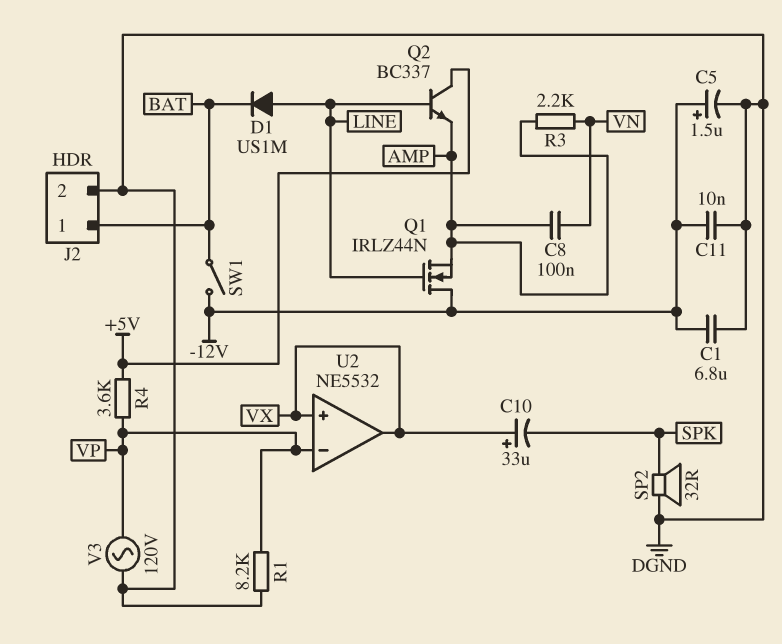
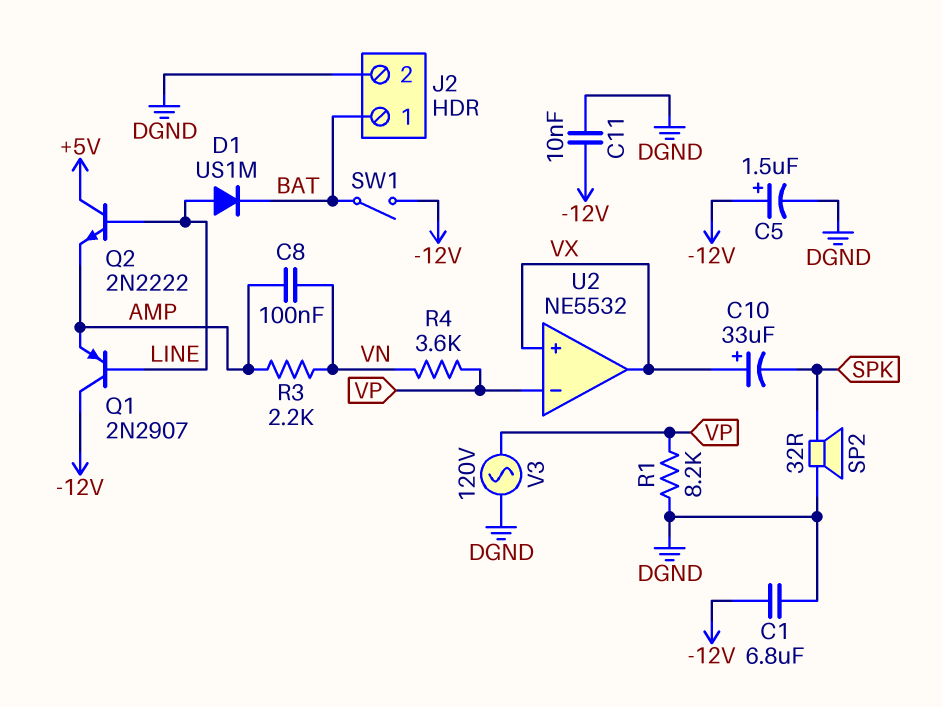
Q1: NMOS IRLZ44N (G LINE, D -12V, S AMP) -> PNP 2N2907 (B LINE, C -12V, E AMP)
Q2: NPN BC337 (B LINE, C +5V, E AMP) -> NPN 2N2222 (B LINE, C +5V, E AMP)
R4: 3.6k (+5V, VP) -> 3.6k (VN, VP)

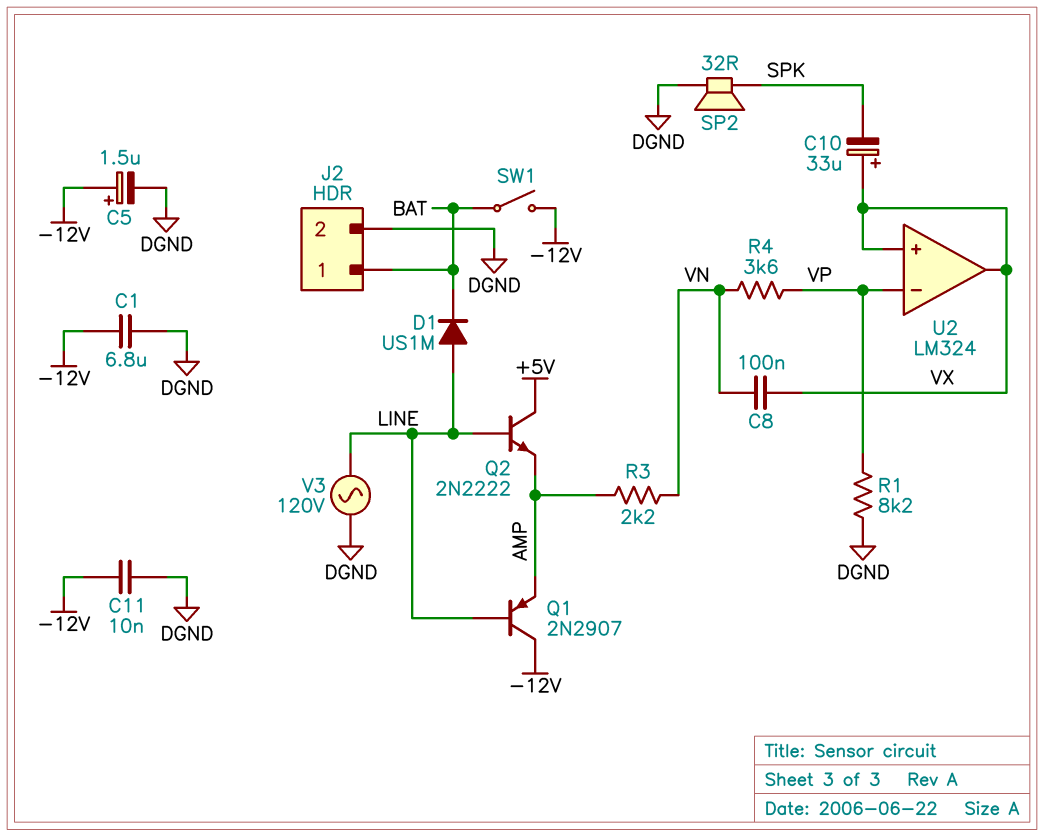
C8: 100nF (AMP, VN) -> 100nF (VN, VX)
U2: NE5532 -> LM324
V3: AC 120V (DGND, VP) -> AC 120V (DGND, LINE)

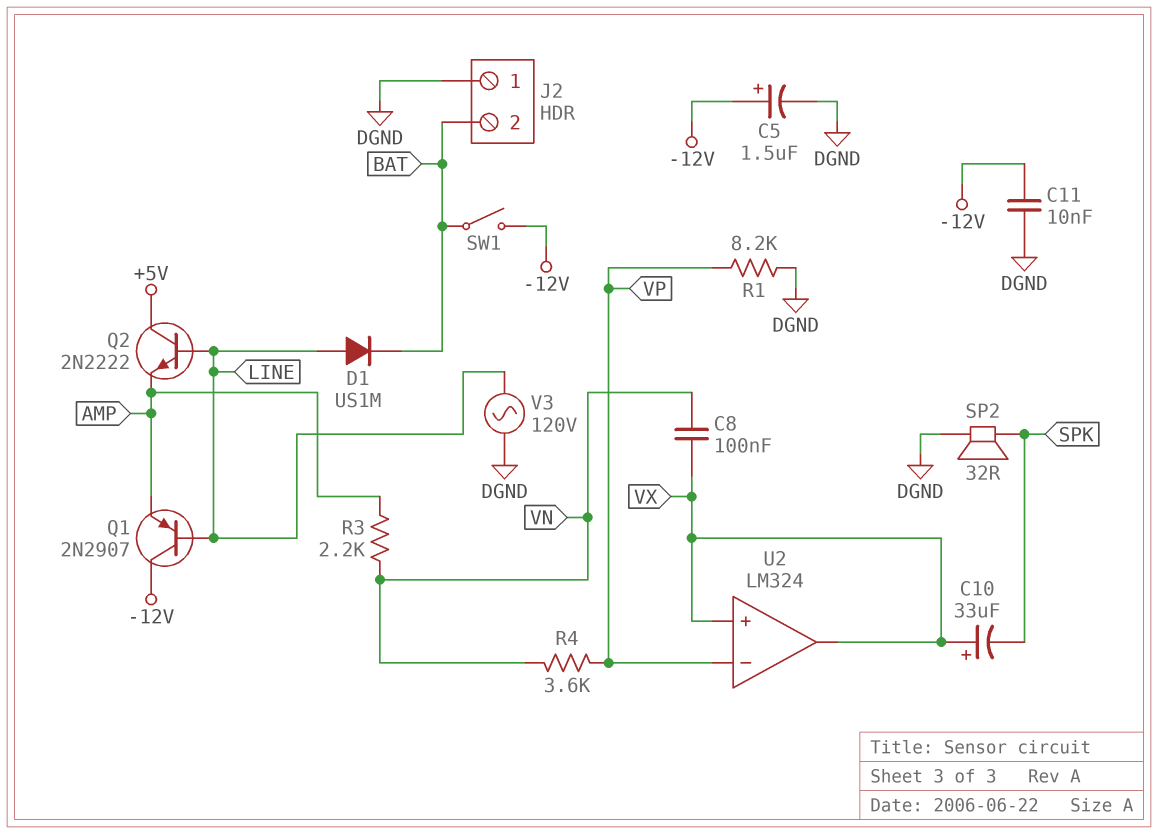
C1: 6.8uF (-12V, DGND) -> none
J2 pin 1: BAT -> DGND
J2 pin 2: DGND -> BAT

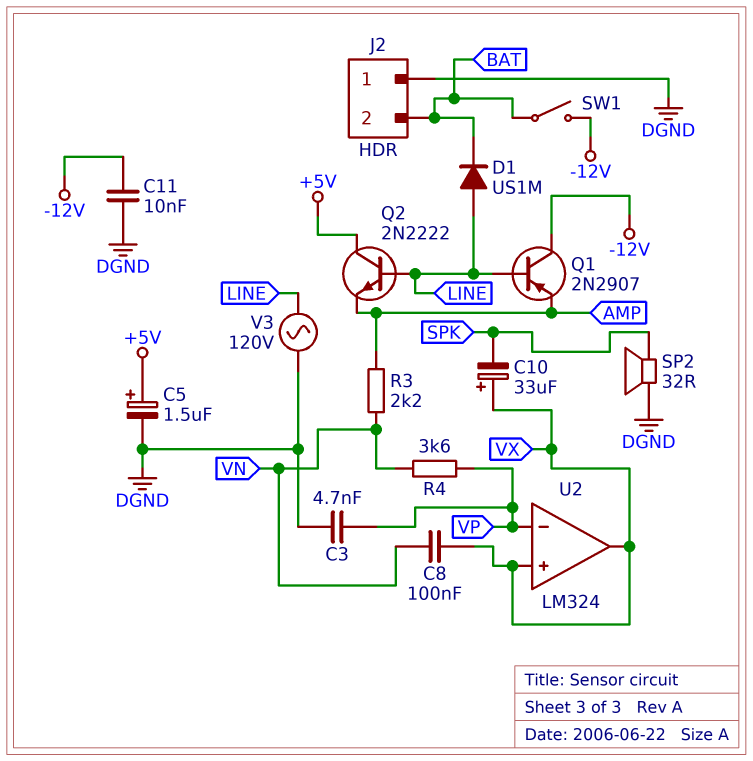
C3: none -> 4.7nF (DGND, VP)
C5: 1.5uF (plus -12V, minus DGND) -> 1.5uF (plus +5V, minus DGND)
R1: 8.2k (DGND, VP) -> none

